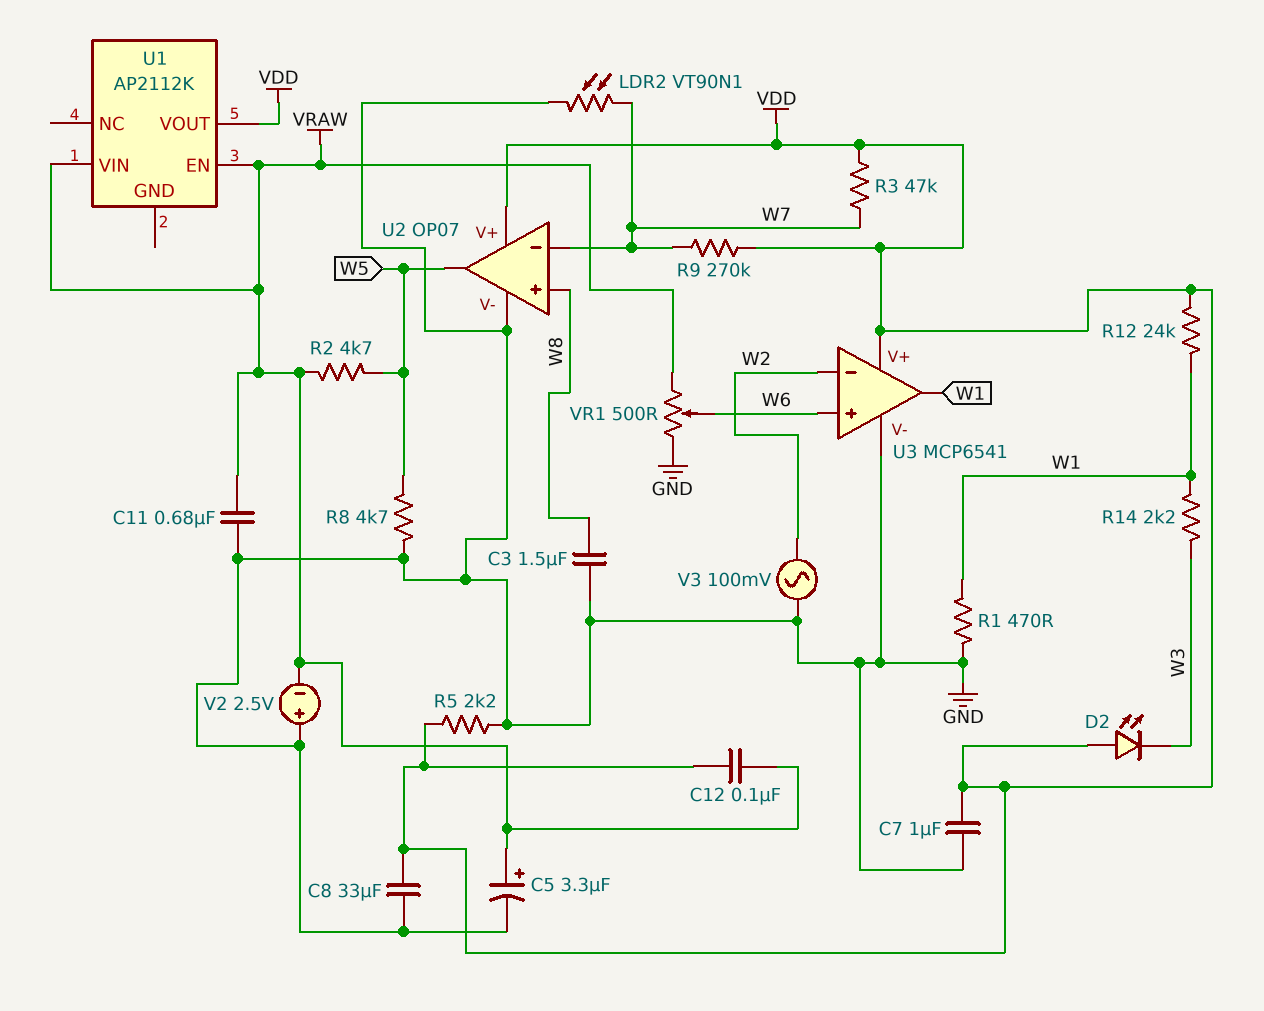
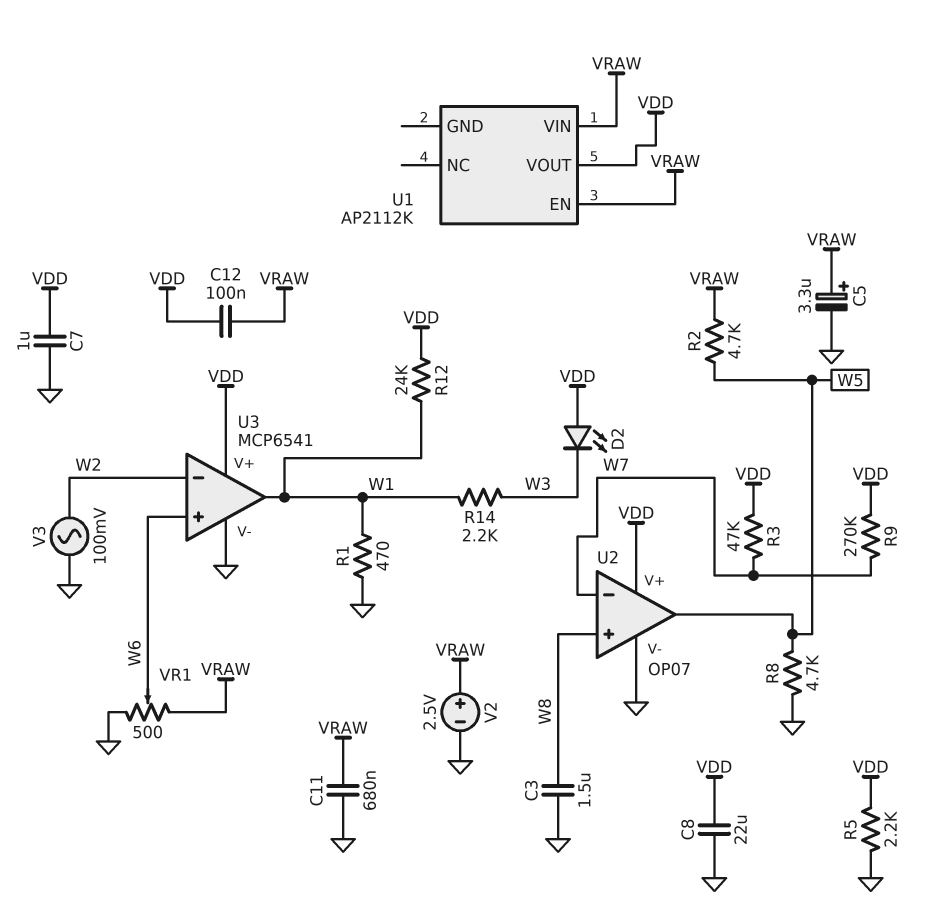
C8: 33uF (GND, VDD) -> 22uF (GND, VDD)
LDR2: VT90N1 (GND, W7) -> none
V2: 2.5V (plus GND, minus VRAW) -> 2.5V (plus VRAW, minus GND)

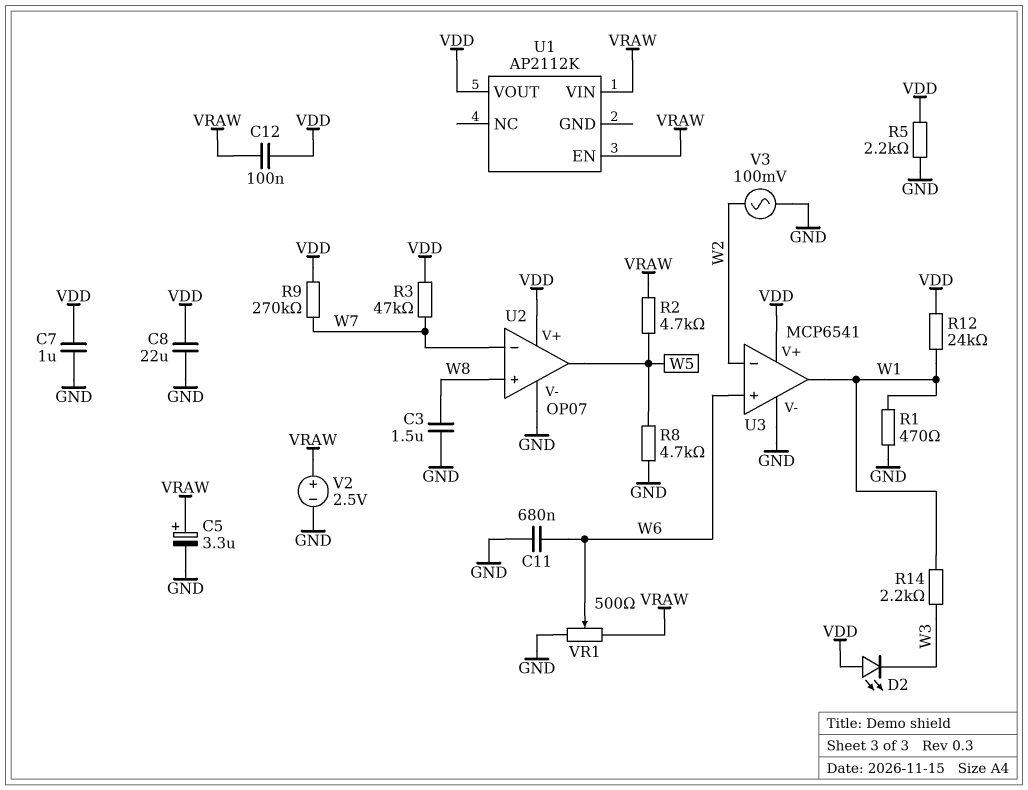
C11: 680nF (GND, VRAW) -> 680nF (GND, W6)

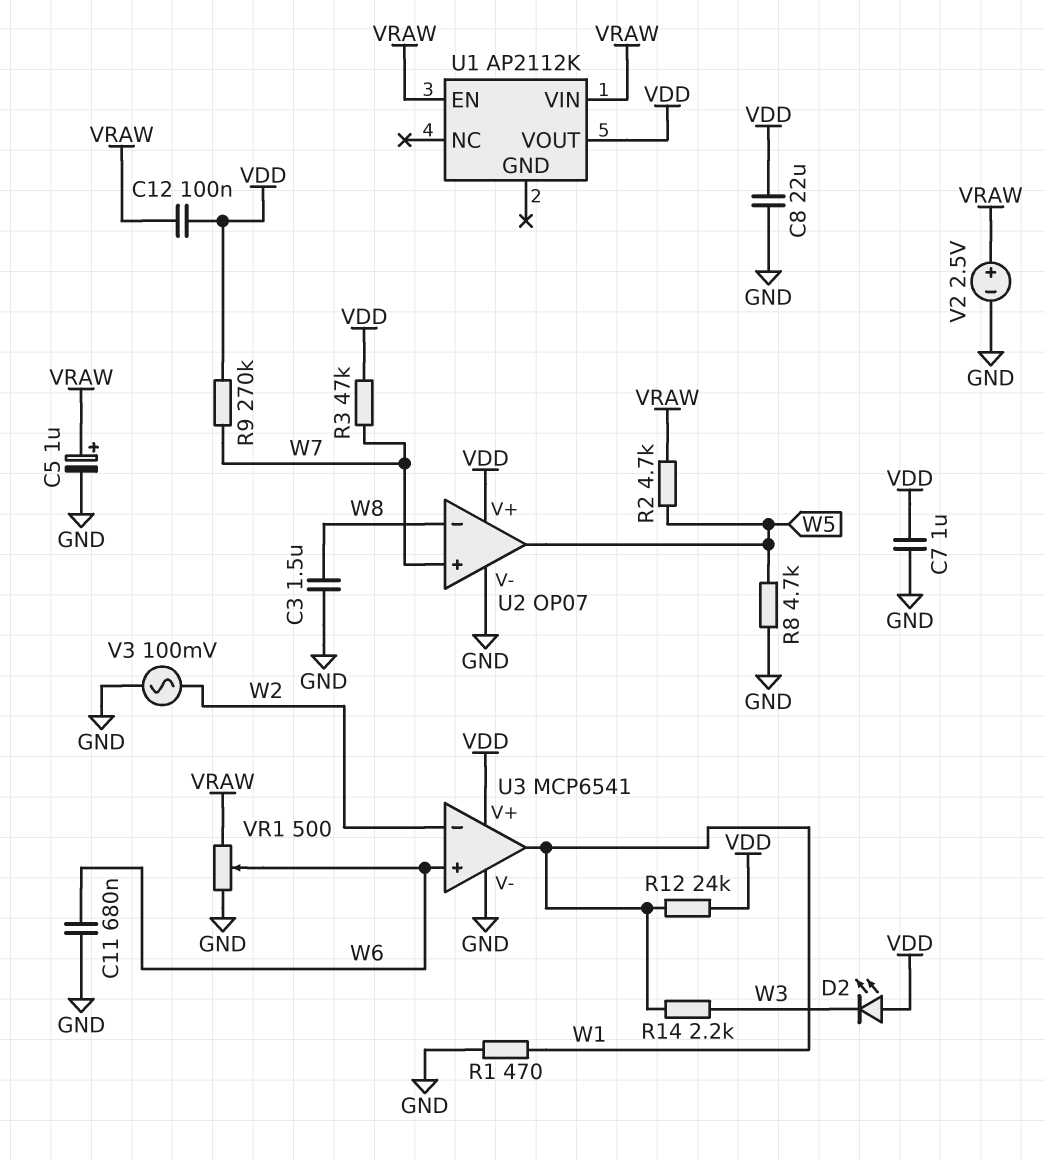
C5: 3.3uF (plus VRAW, minus GND) -> 1uF (plus VRAW, minus GND)
R5: 2.2k (GND, VDD) -> none
U2 pin in+: W8 -> W7
U2 pin in-: W7 -> W8

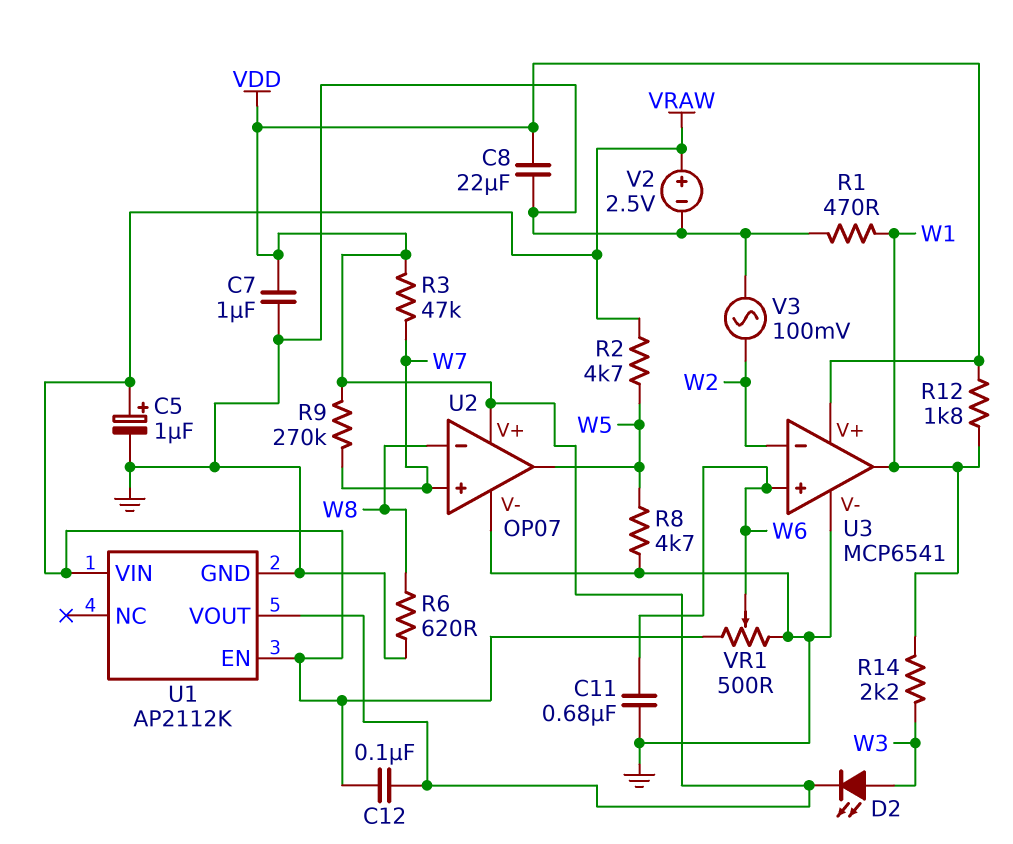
C3: 1.5uF (GND, W8) -> none
D2: LED (A VDD, K W3) -> LED (A W3, K VDD)
R6: none -> 620 (GND, W8)
R12: 24k (VDD, W1) -> 1.8k (VDD, W1)
U1 pin GND: none -> GND

